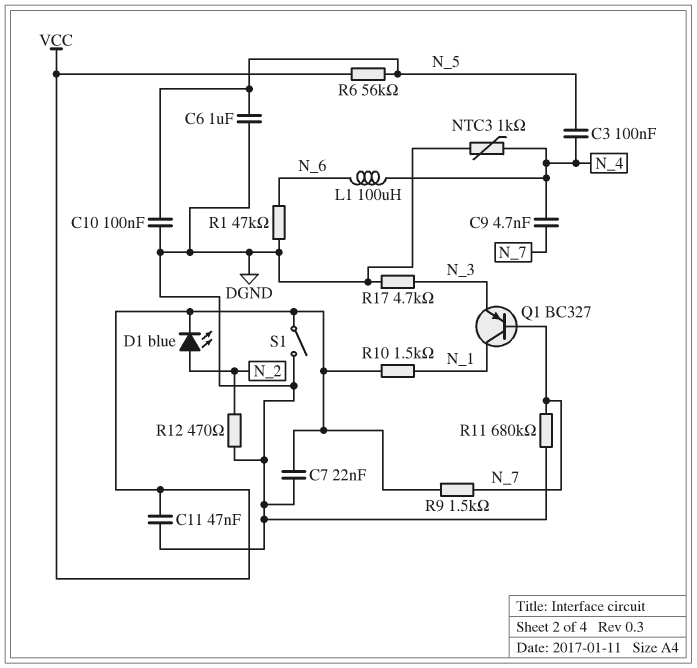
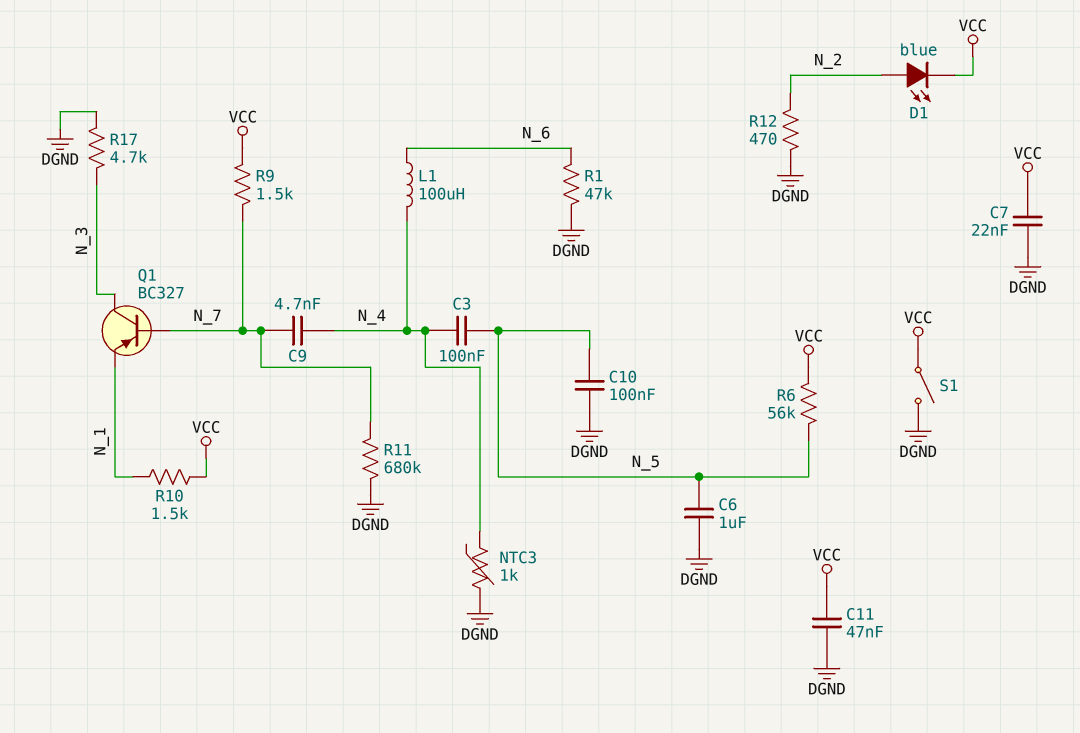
Q1: PNP BC327 (B N_7, C N_1, E N_3) -> PNP BC327 (B N_7, C N_3, E N_1)

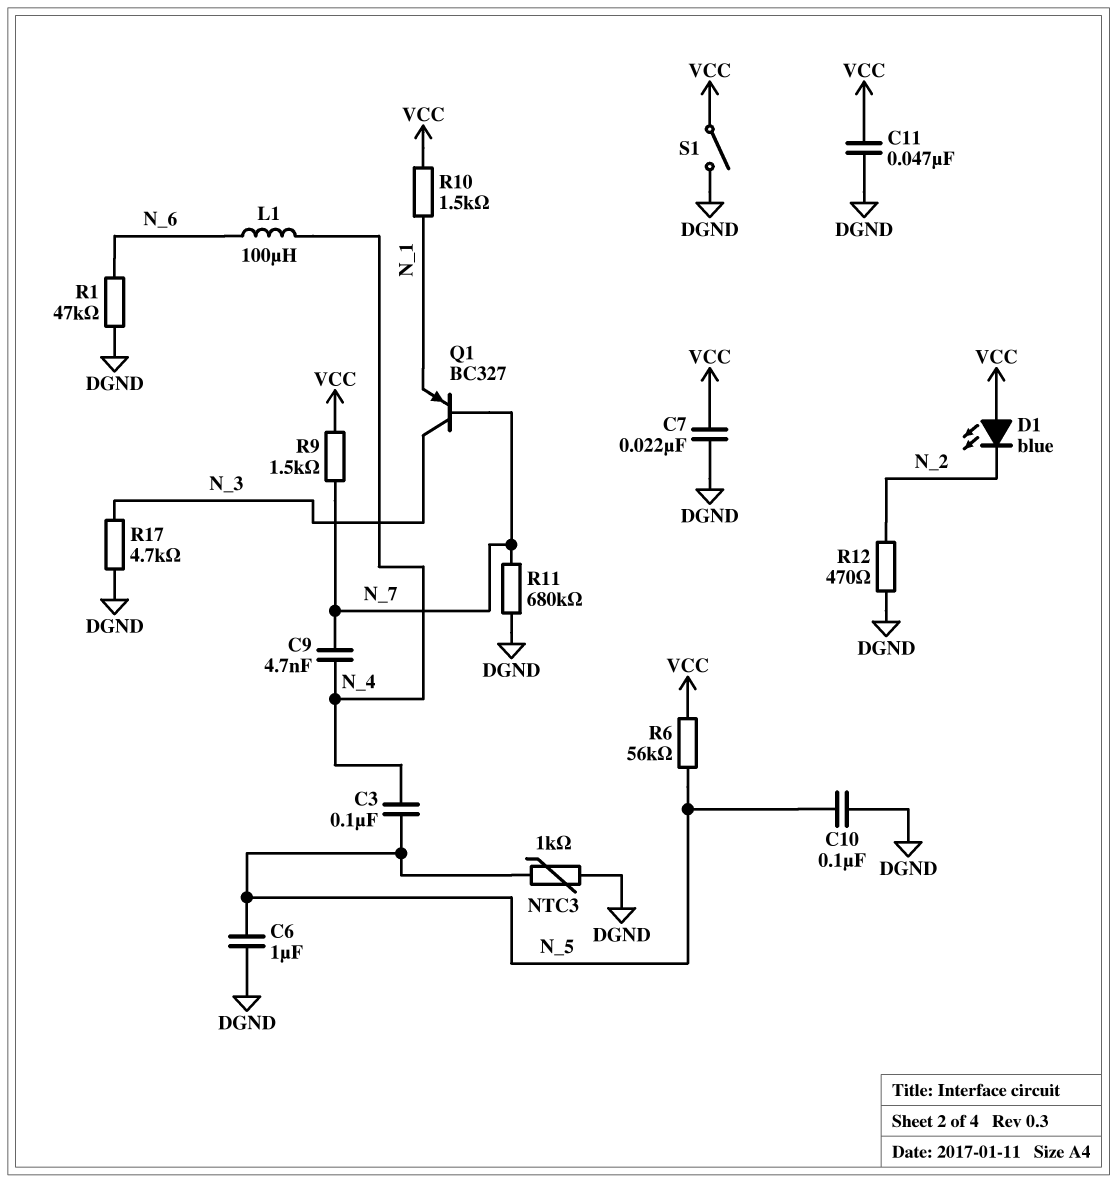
D1: LED blue (A N_2, K VCC) -> LED blue (A VCC, K N_2)
NTC3: 1k (DGND, N_4) -> 1k (DGND, N_5)

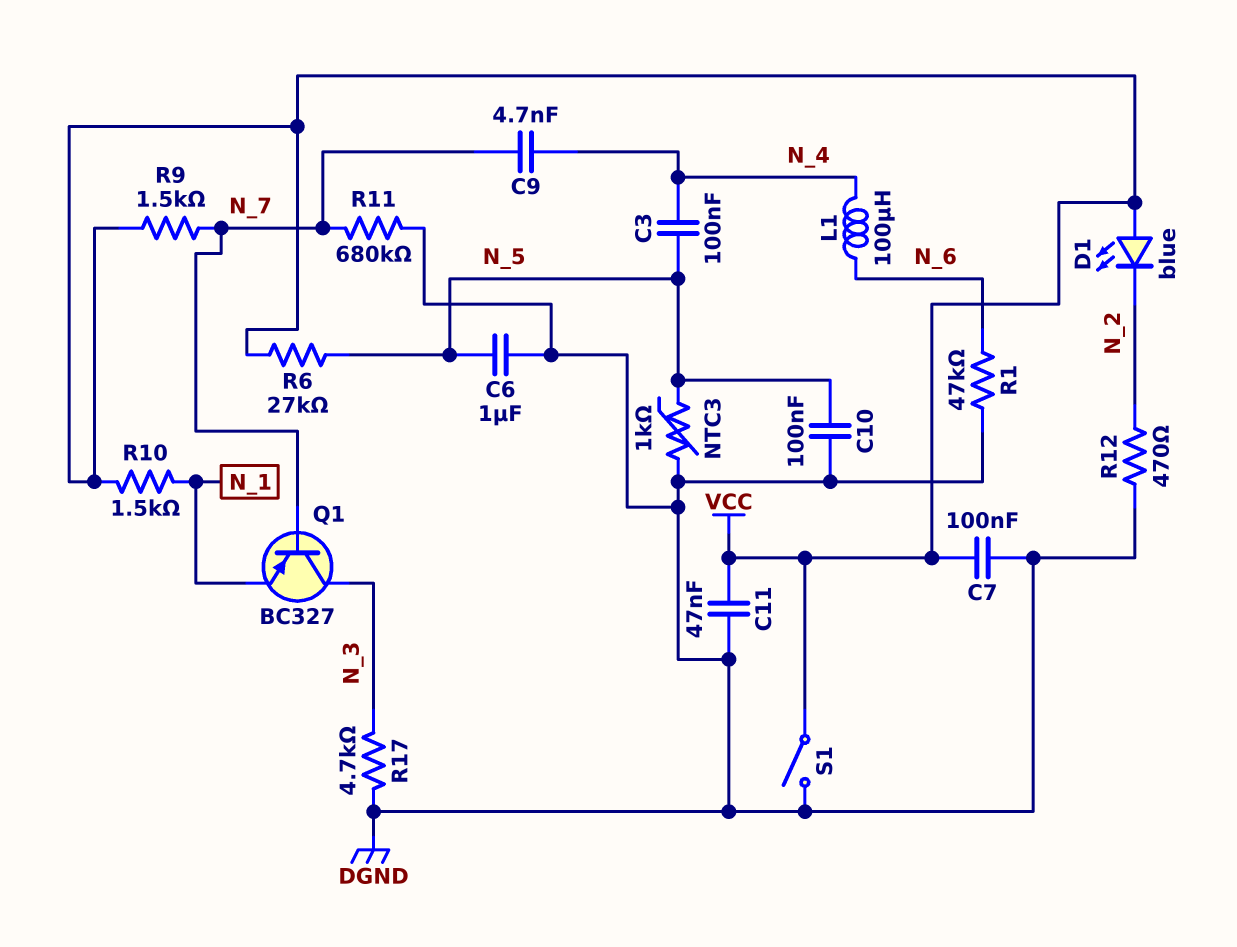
C7: 22nF (DGND, VCC) -> 100nF (DGND, VCC)
R6: 56k (N_5, VCC) -> 27k (N_5, VCC)

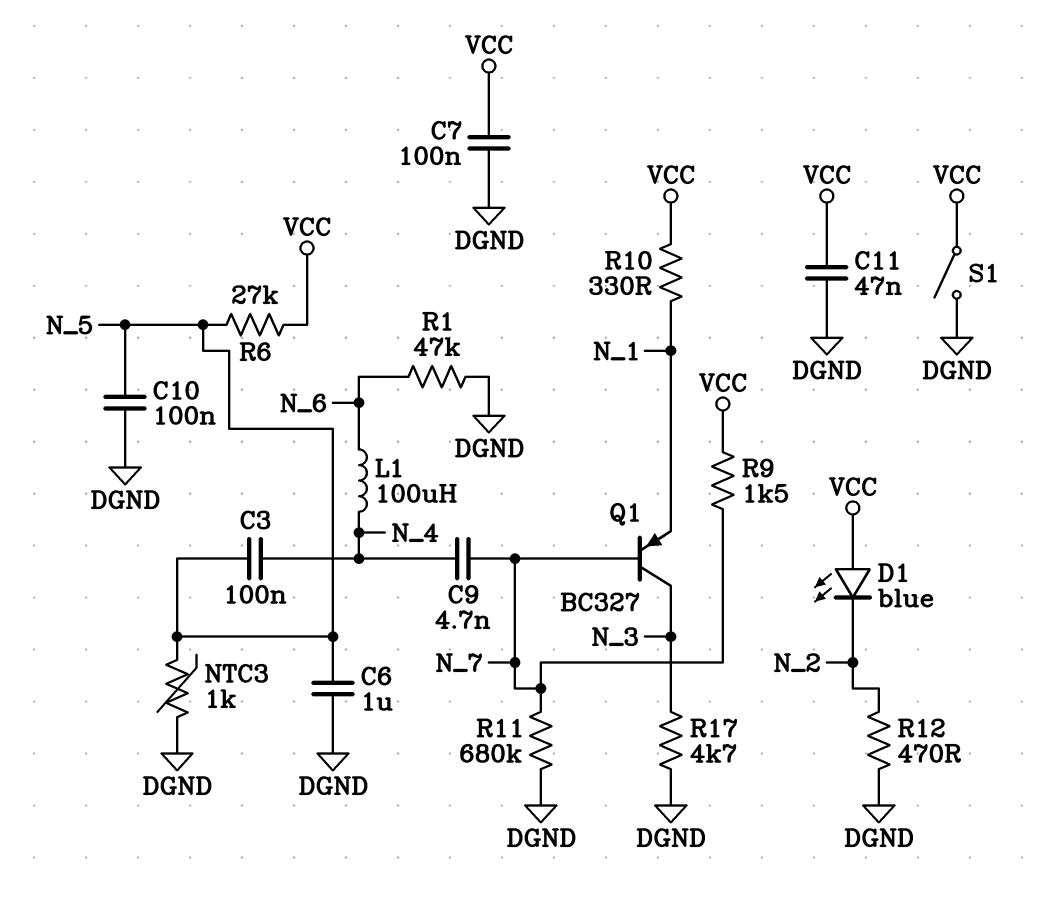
R10: 1.5k (N_1, VCC) -> 330 (N_1, VCC)

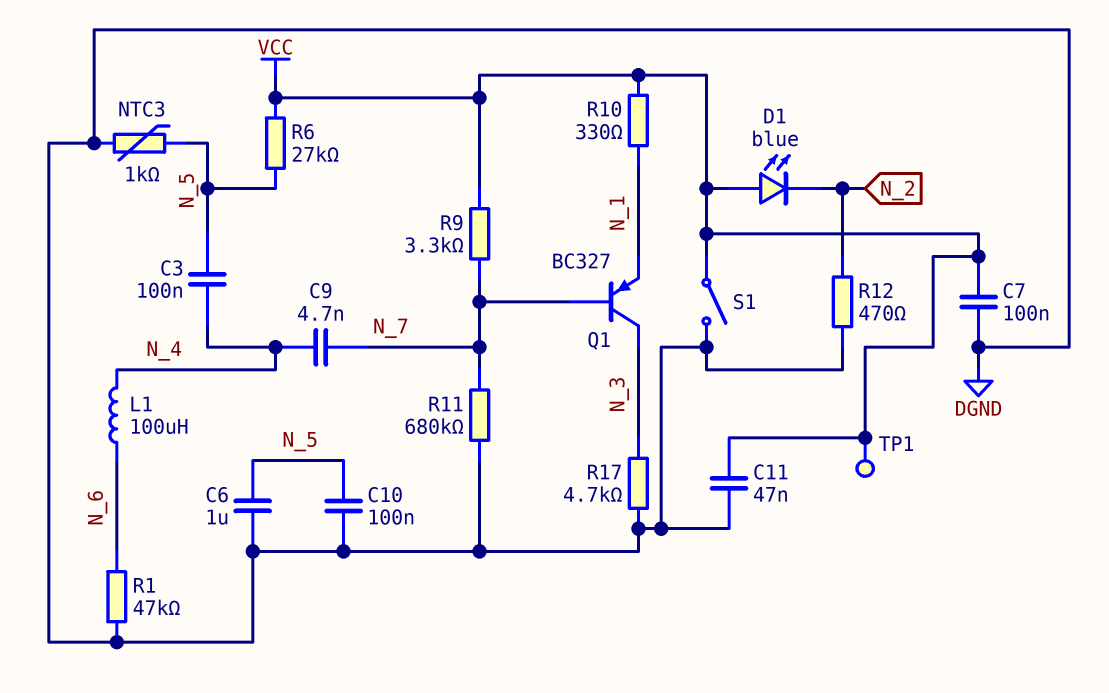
R9: 1.5k (N_7, VCC) -> 3.3k (N_7, VCC)
TP1: none -> test point (VCC)

